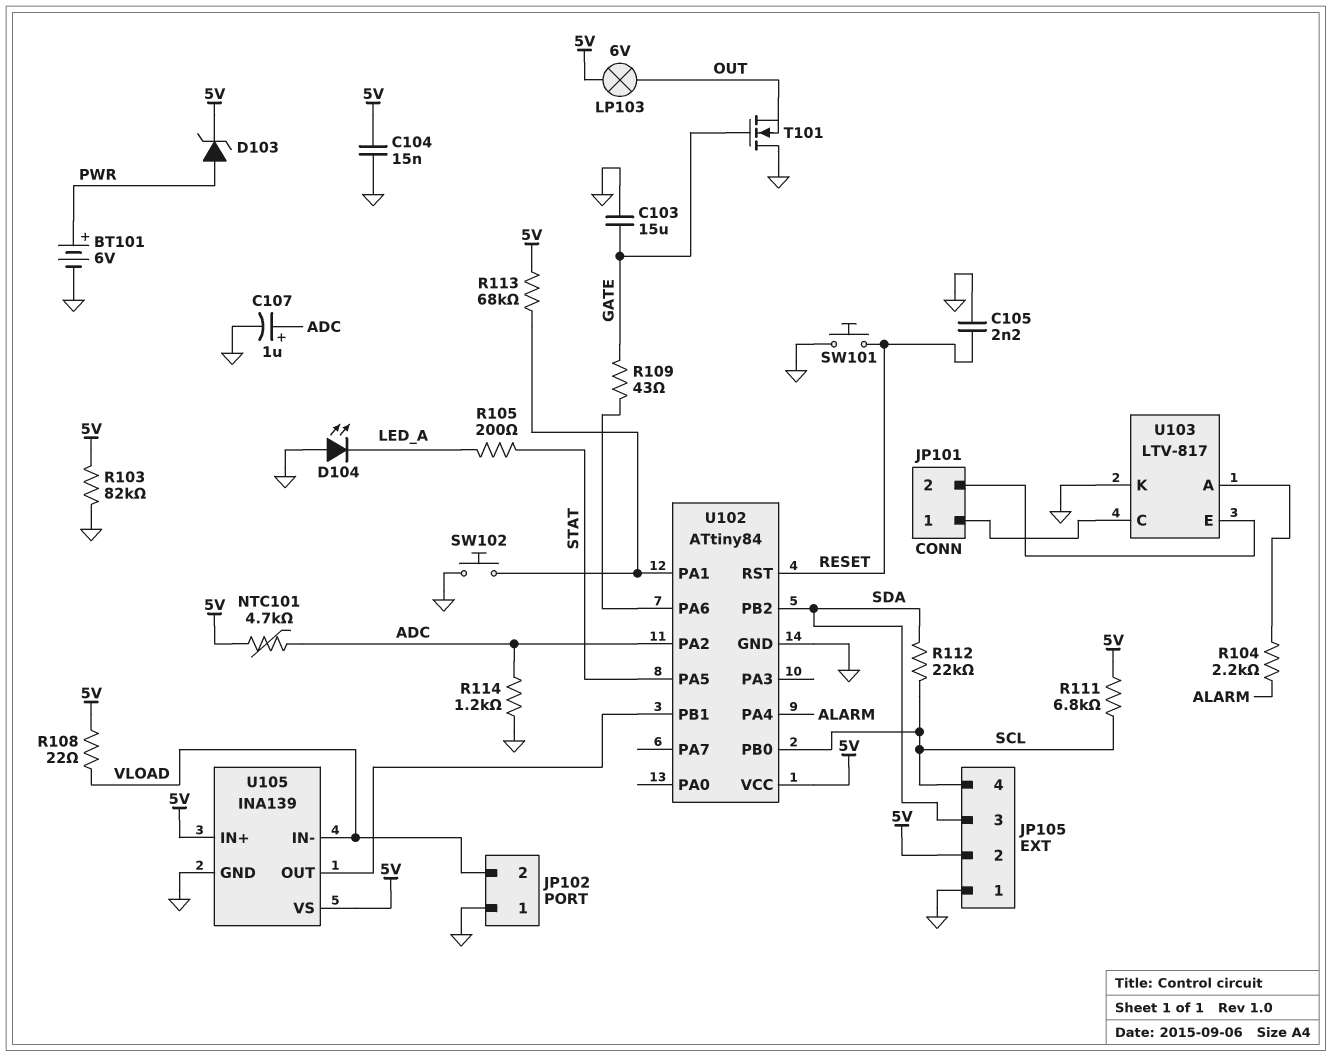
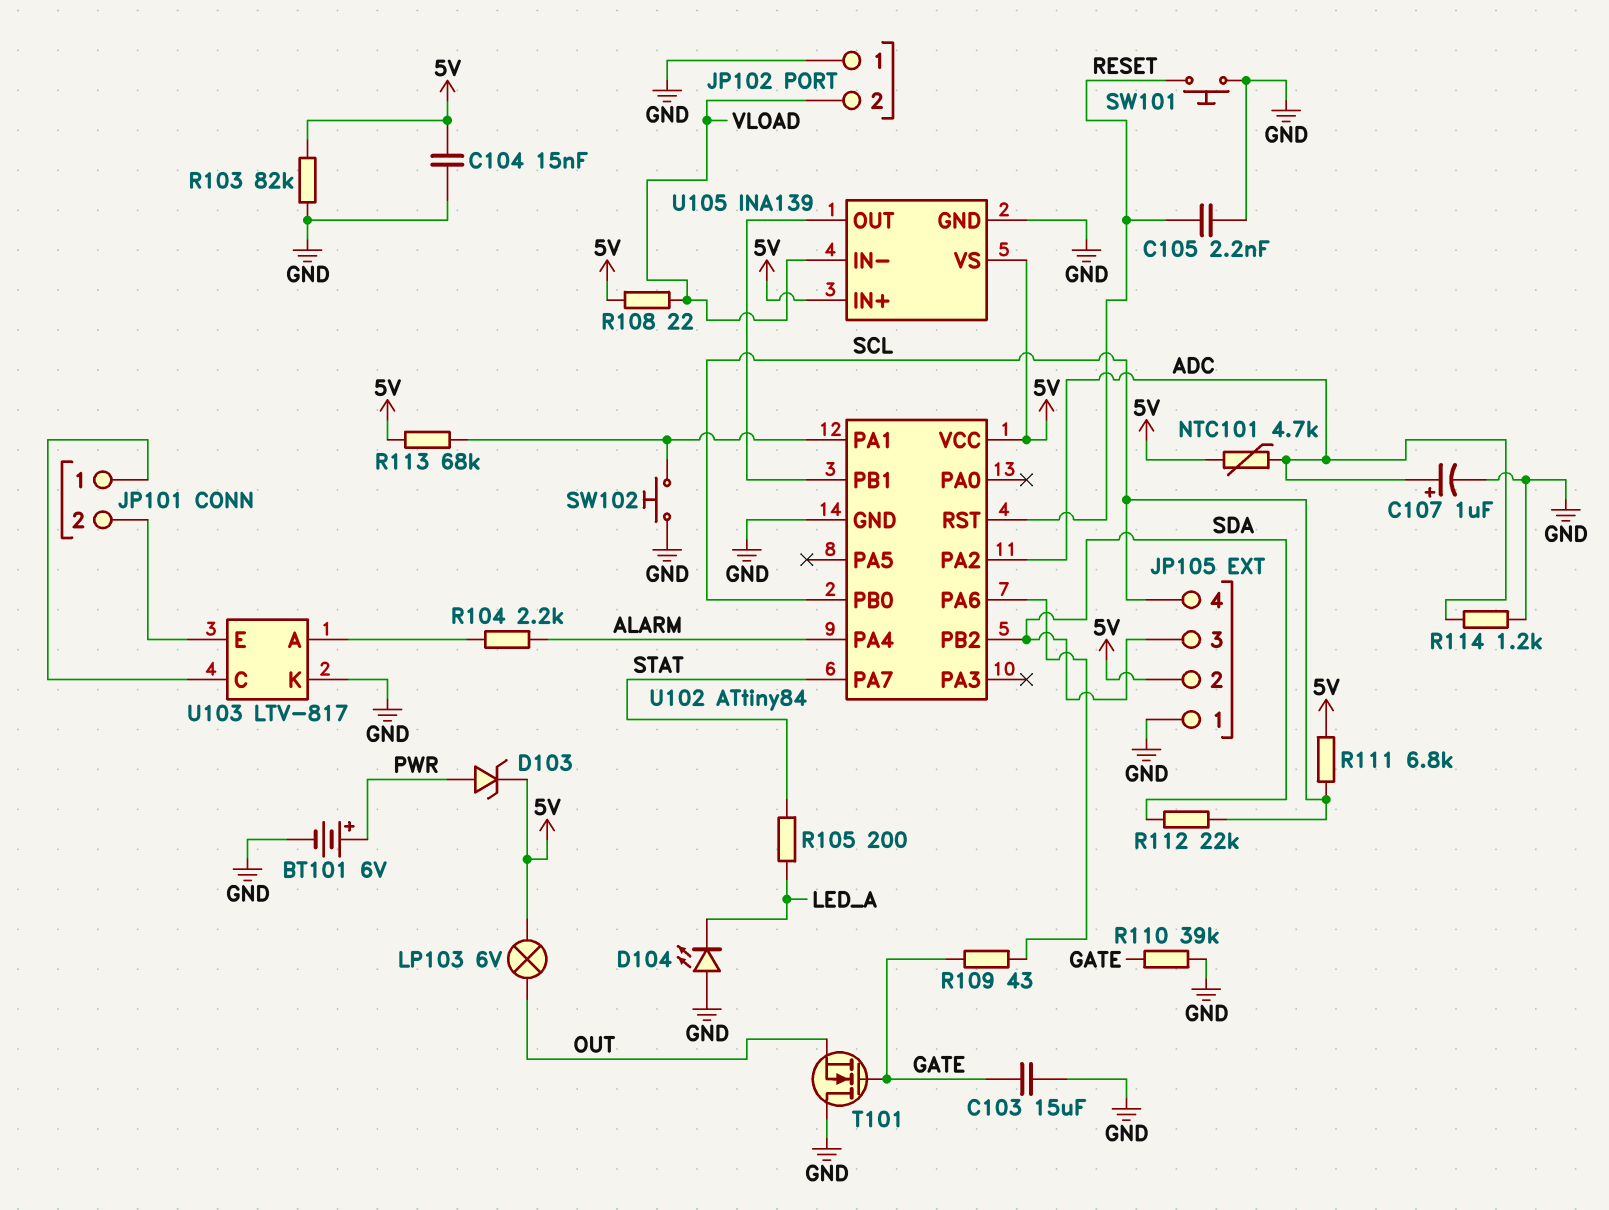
R110: none -> 39k (GATE, GND)
U102 pin PA5: STAT -> none
U102 pin PA7: none -> STAT

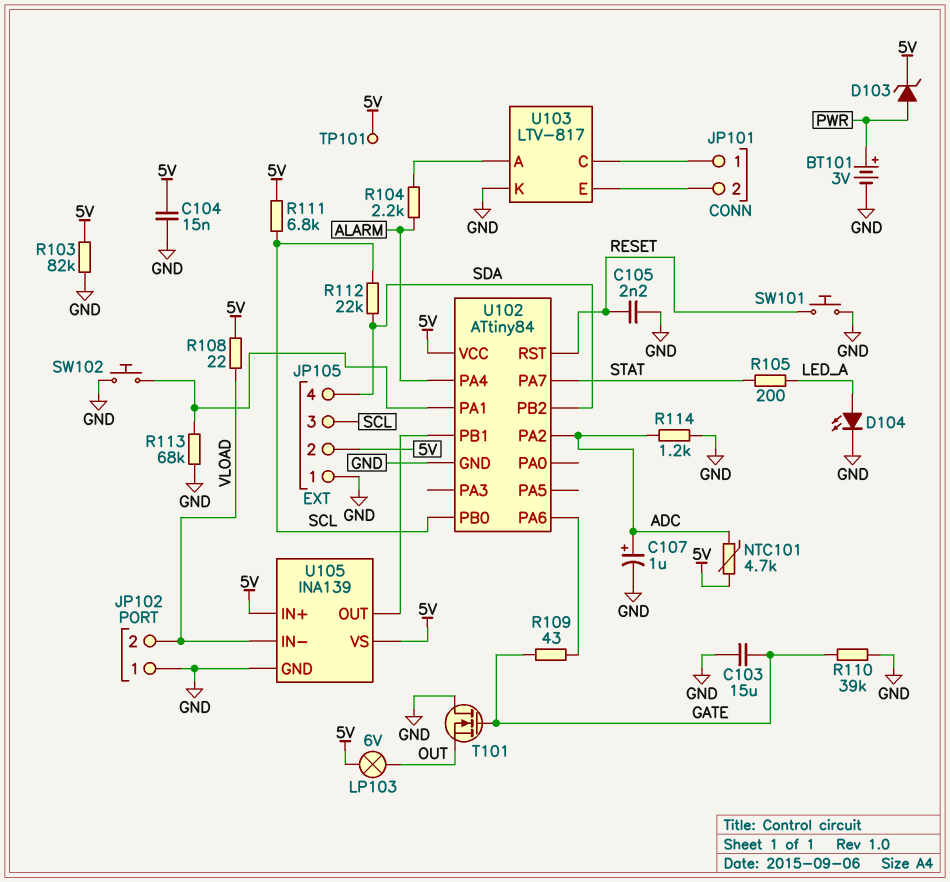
BT101: 6V (plus PWR, minus GND) -> 3V (plus PWR, minus GND)
D104: LED (A GND, K LED_A) -> LED (A LED_A, K GND)
JP105 pin 3: SDA -> SCL
JP105 pin 4: SCL -> SDA
R113: 68k (5V, U102/PA1) -> 68k (GND, U102/PA1)
TP101: none -> test point (5V)

